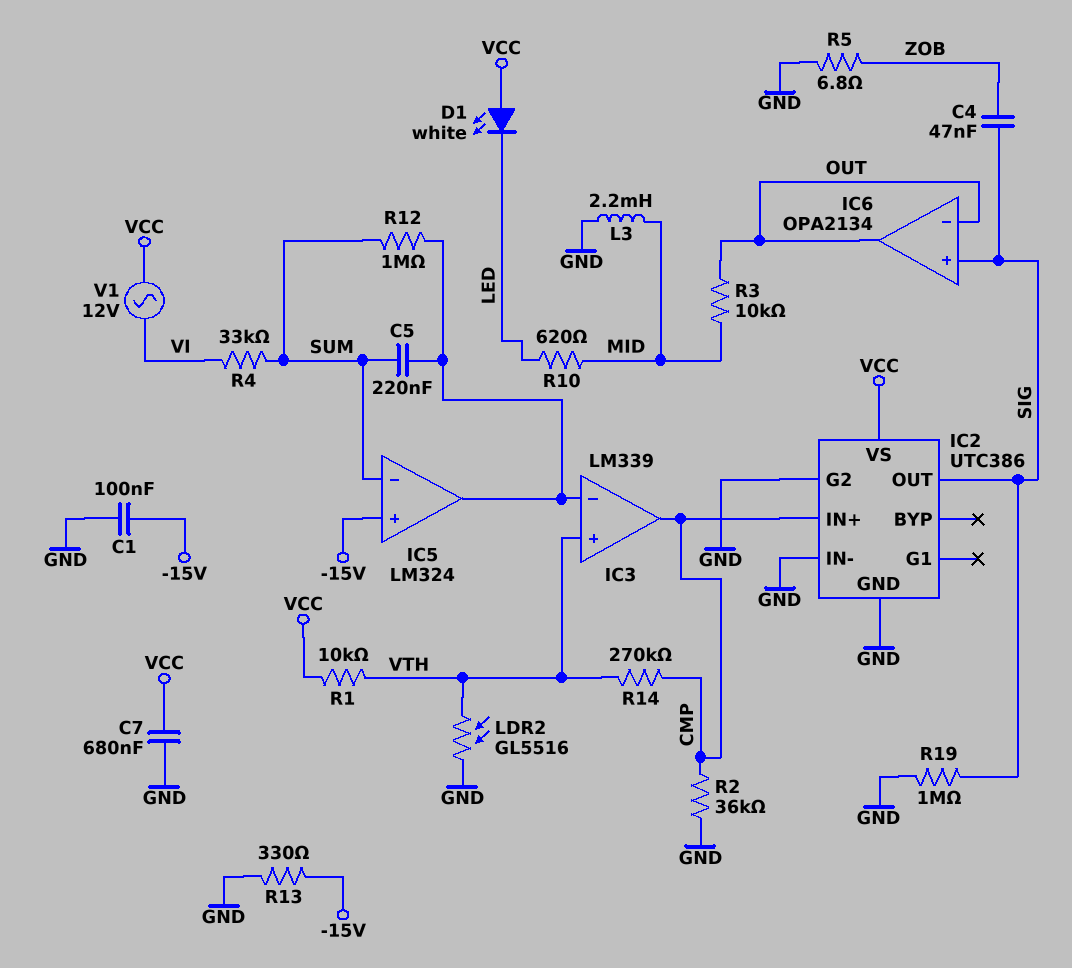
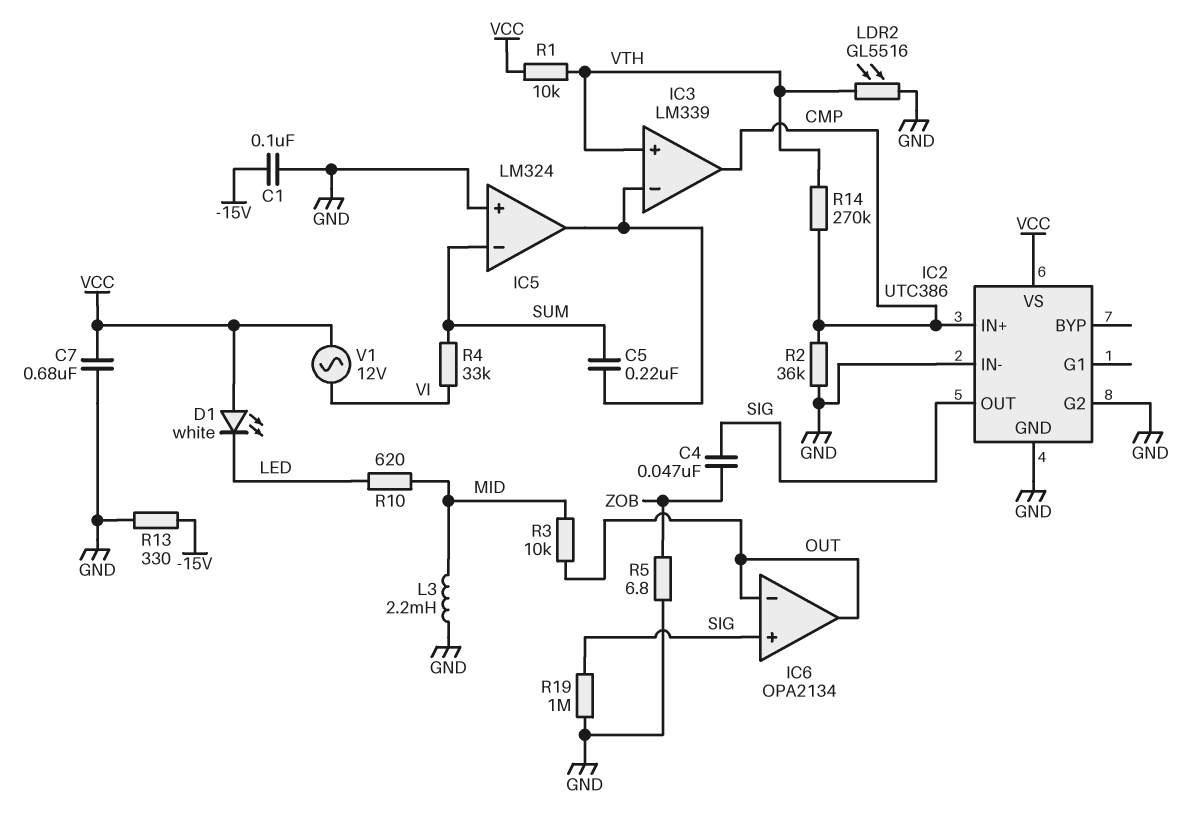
IC5 pin in+: -15V -> GND
R12: 1M (IC3/in-, SUM) -> none

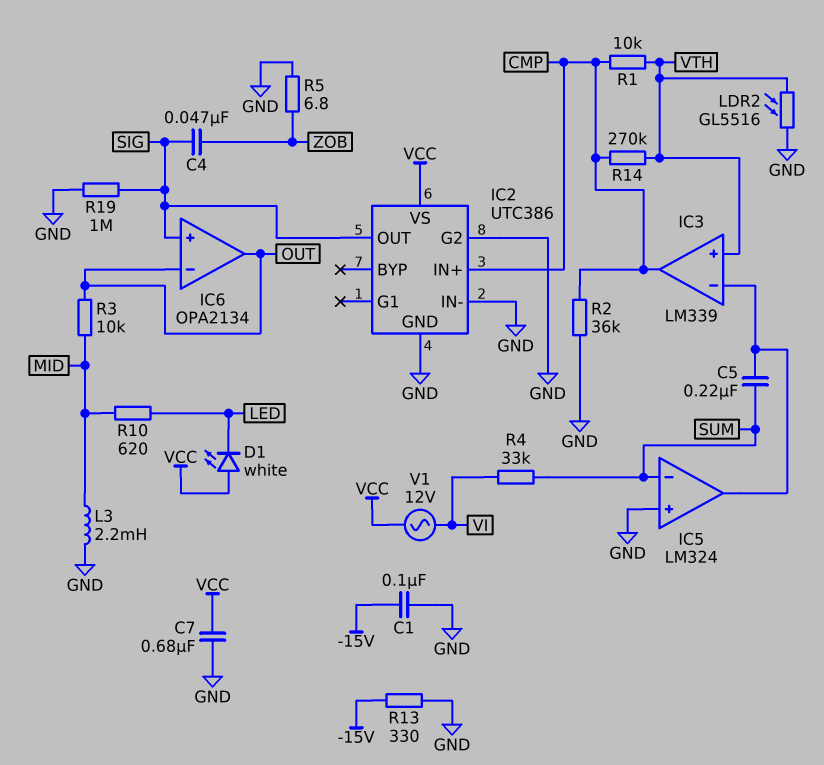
R1: 10k (VCC, VTH) -> 10k (CMP, VTH)

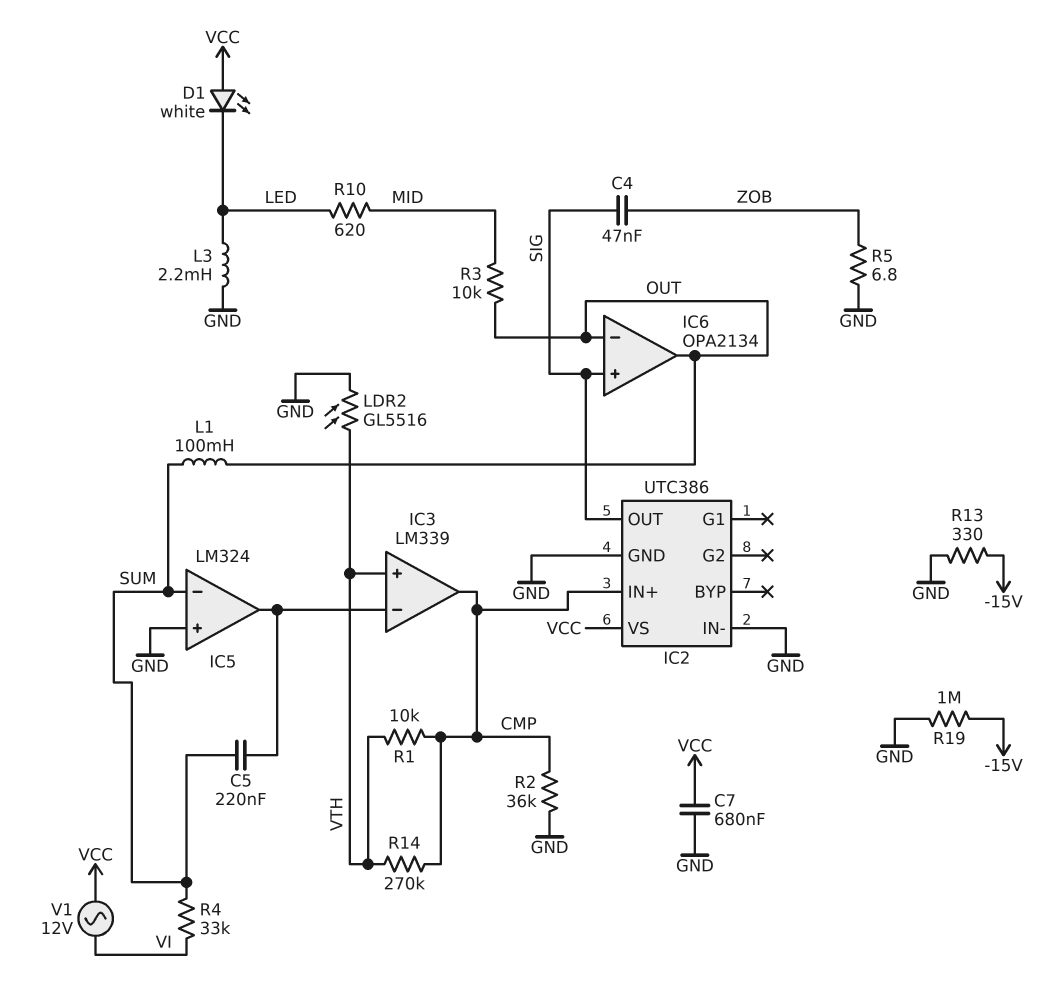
C1: 100nF (-15V, GND) -> none
IC2 pin G2: GND -> none
L1: none -> 100mH (OUT, SUM)
L3: 2.2mH (GND, MID) -> 2.2mH (GND, LED)
R19: 1M (GND, SIG) -> 1M (-15V, GND)

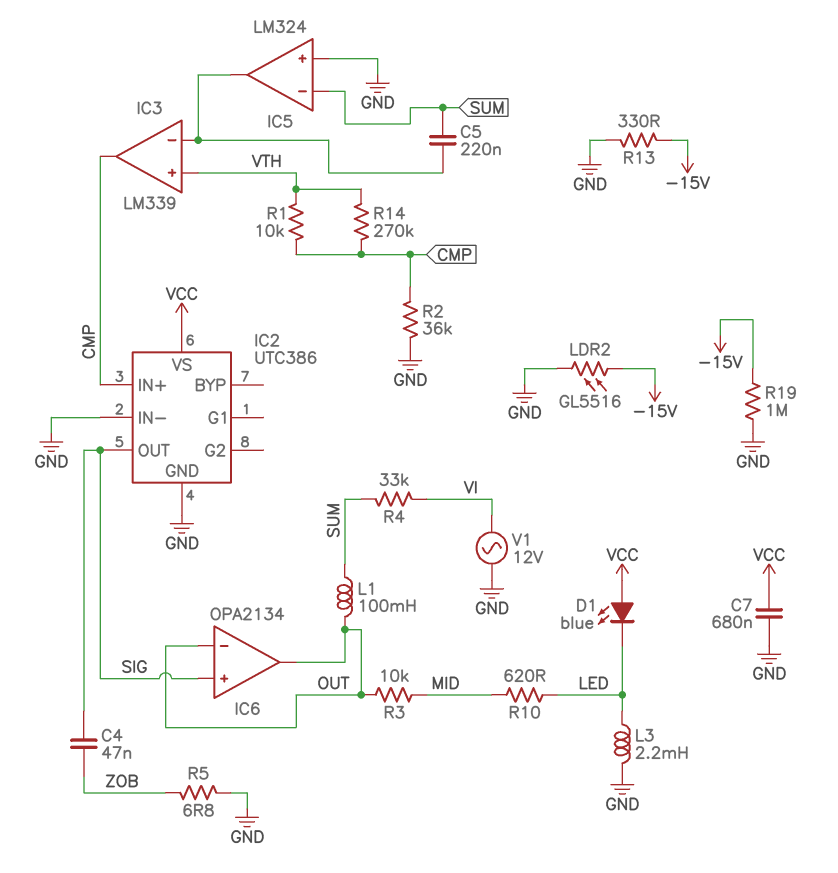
D1: LED white (A VCC, K LED) -> LED blue (A VCC, K LED)
LDR2: GL5516 (GND, VTH) -> GL5516 (-15V, GND)
V1: AC 12V (VCC, VI) -> AC 12V (GND, VI)

